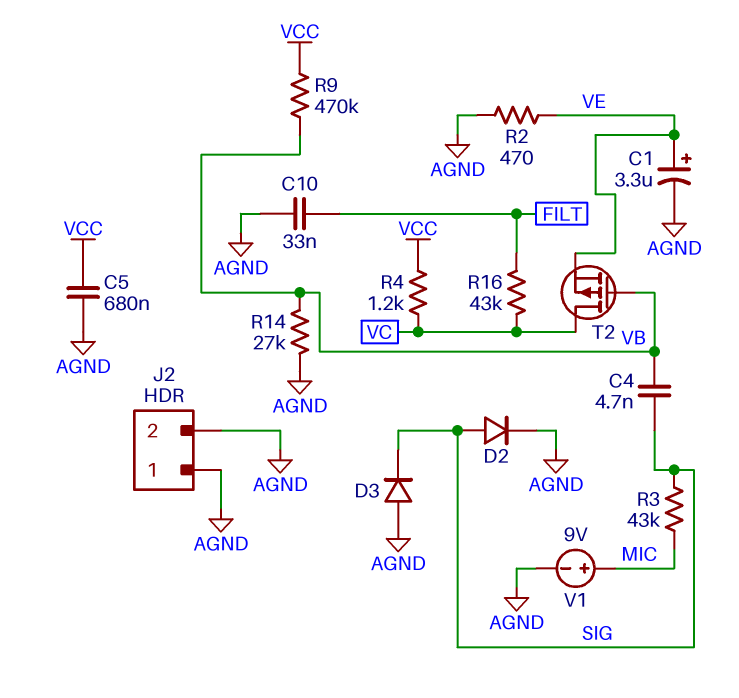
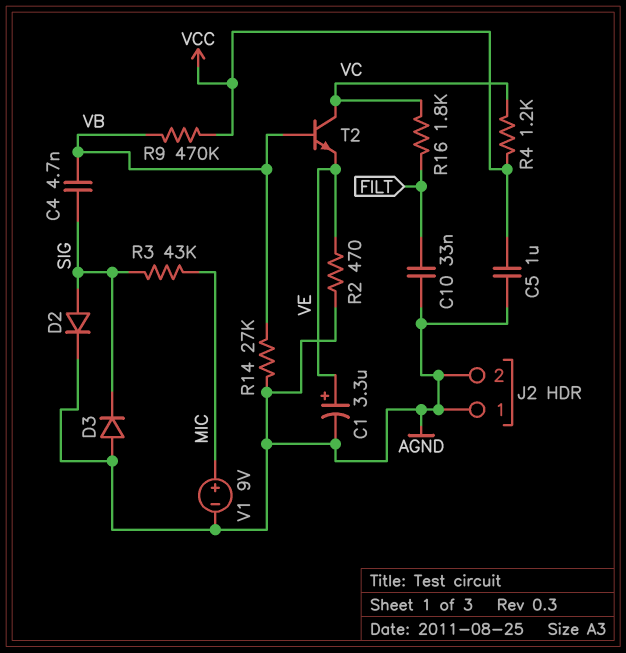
C5: 680nF (AGND, VCC) -> 1uF (AGND, VCC)
R16: 43k (FILT, VC) -> 1.8k (FILT, VC)
T2: PMOS (G VB, D VC, S VE) -> NPN (B VB, C VC, E VE)

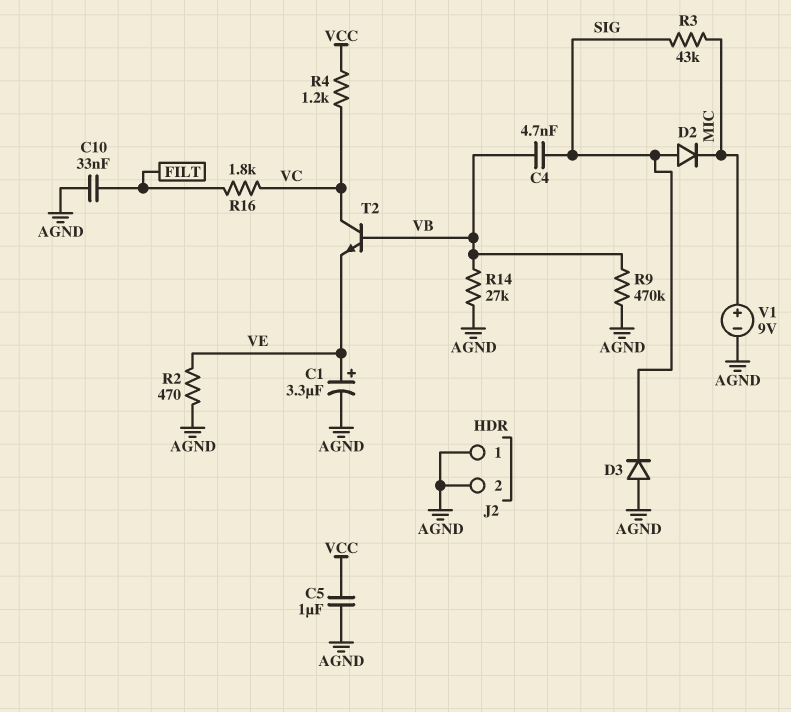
D2: diode (A SIG, K AGND) -> diode (A SIG, K MIC)
R9: 470k (VB, VCC) -> 470k (AGND, VB)

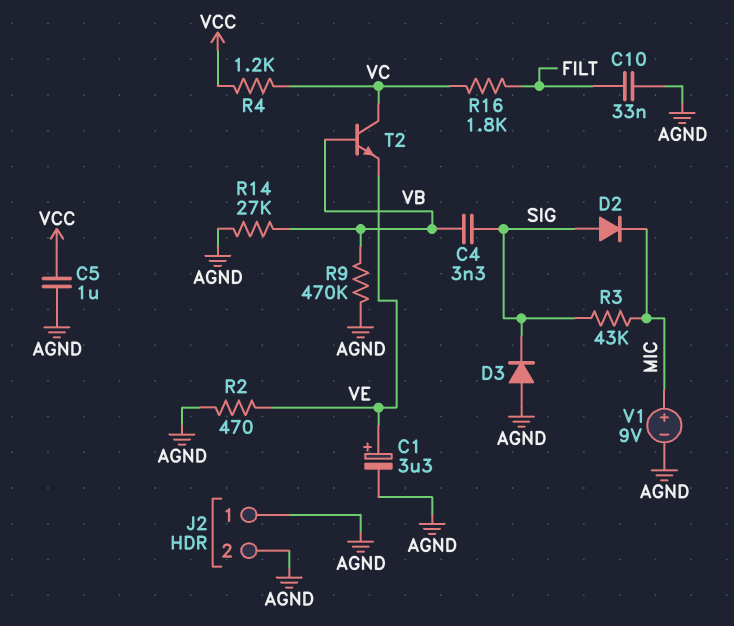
C4: 4.7nF (SIG, VB) -> 3.3nF (SIG, VB)

